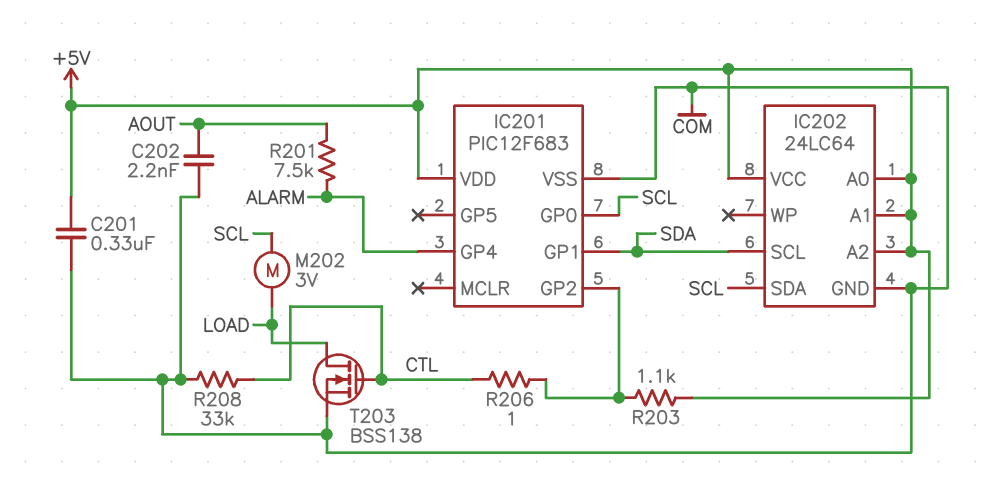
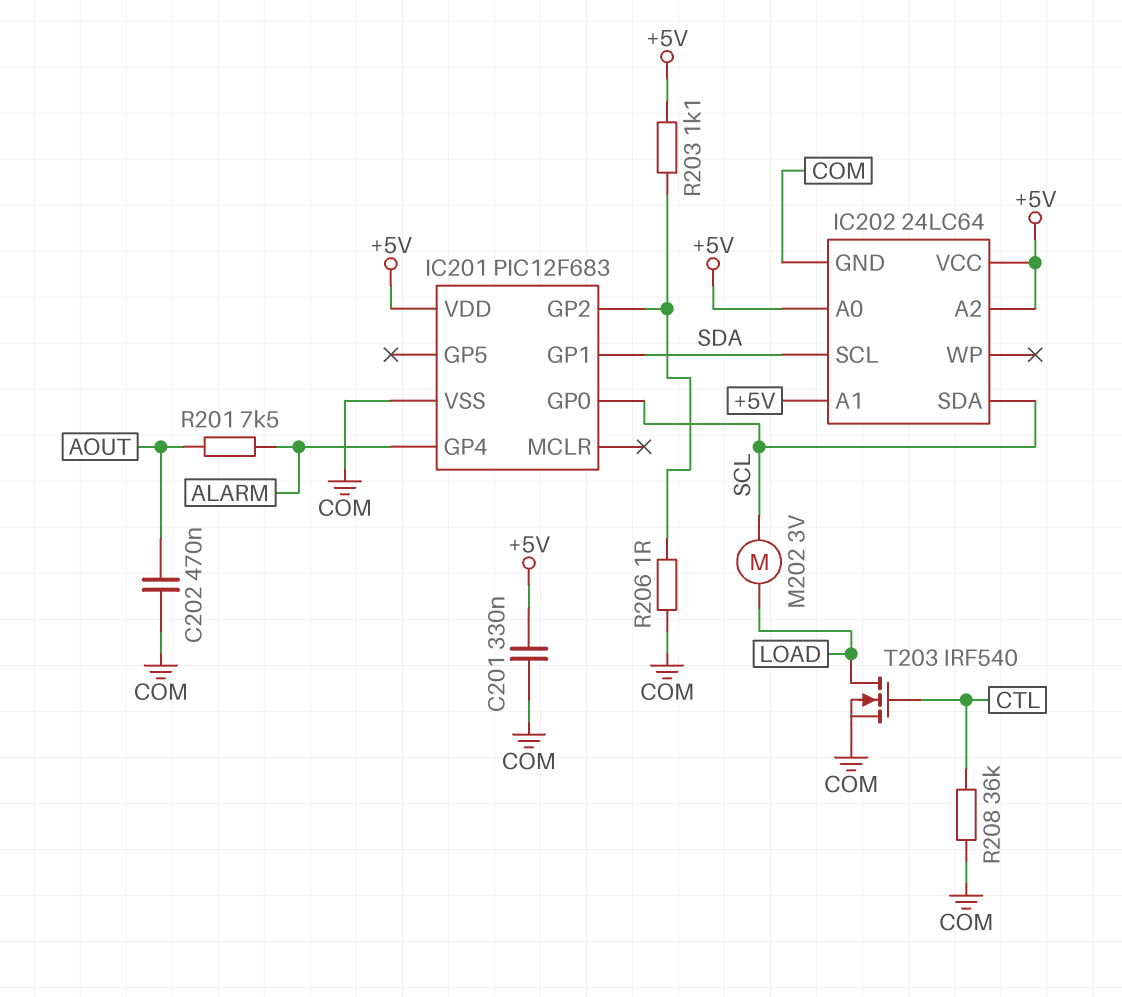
C202: 2.2nF (AOUT, COM) -> 470nF (AOUT, COM)
R206: 1 (CTL, IC201/GP2) -> 1 (COM, IC201/GP2)
R208: 33k (COM, CTL) -> 36k (COM, CTL)
T203: NMOS BSS138 (G CTL, D LOAD, S COM) -> NMOS IRF540 (G CTL, D LOAD, S COM)

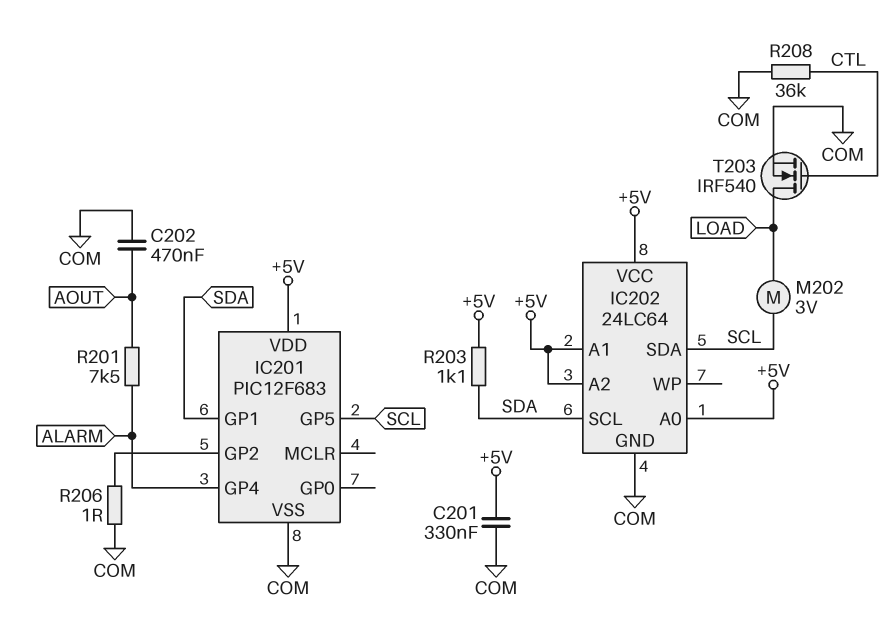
IC201 pin GP0: SCL -> none
IC201 pin GP5: none -> SCL
R203: 1.1k (+5V, IC201/GP2) -> 1.1k (+5V, SDA)

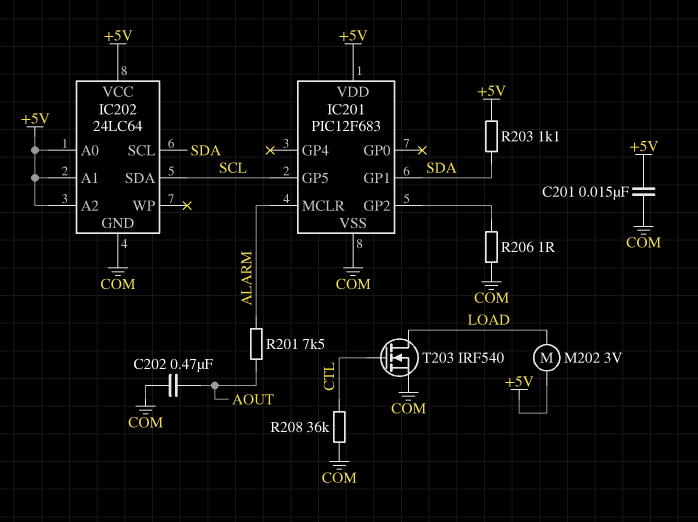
C201: 330nF (+5V, COM) -> 15nF (+5V, COM)
IC201 pin GP4: ALARM -> none
IC201 pin MCLR: none -> ALARM
M202: motor 3V (LOAD, SCL) -> motor 3V (+5V, LOAD)

